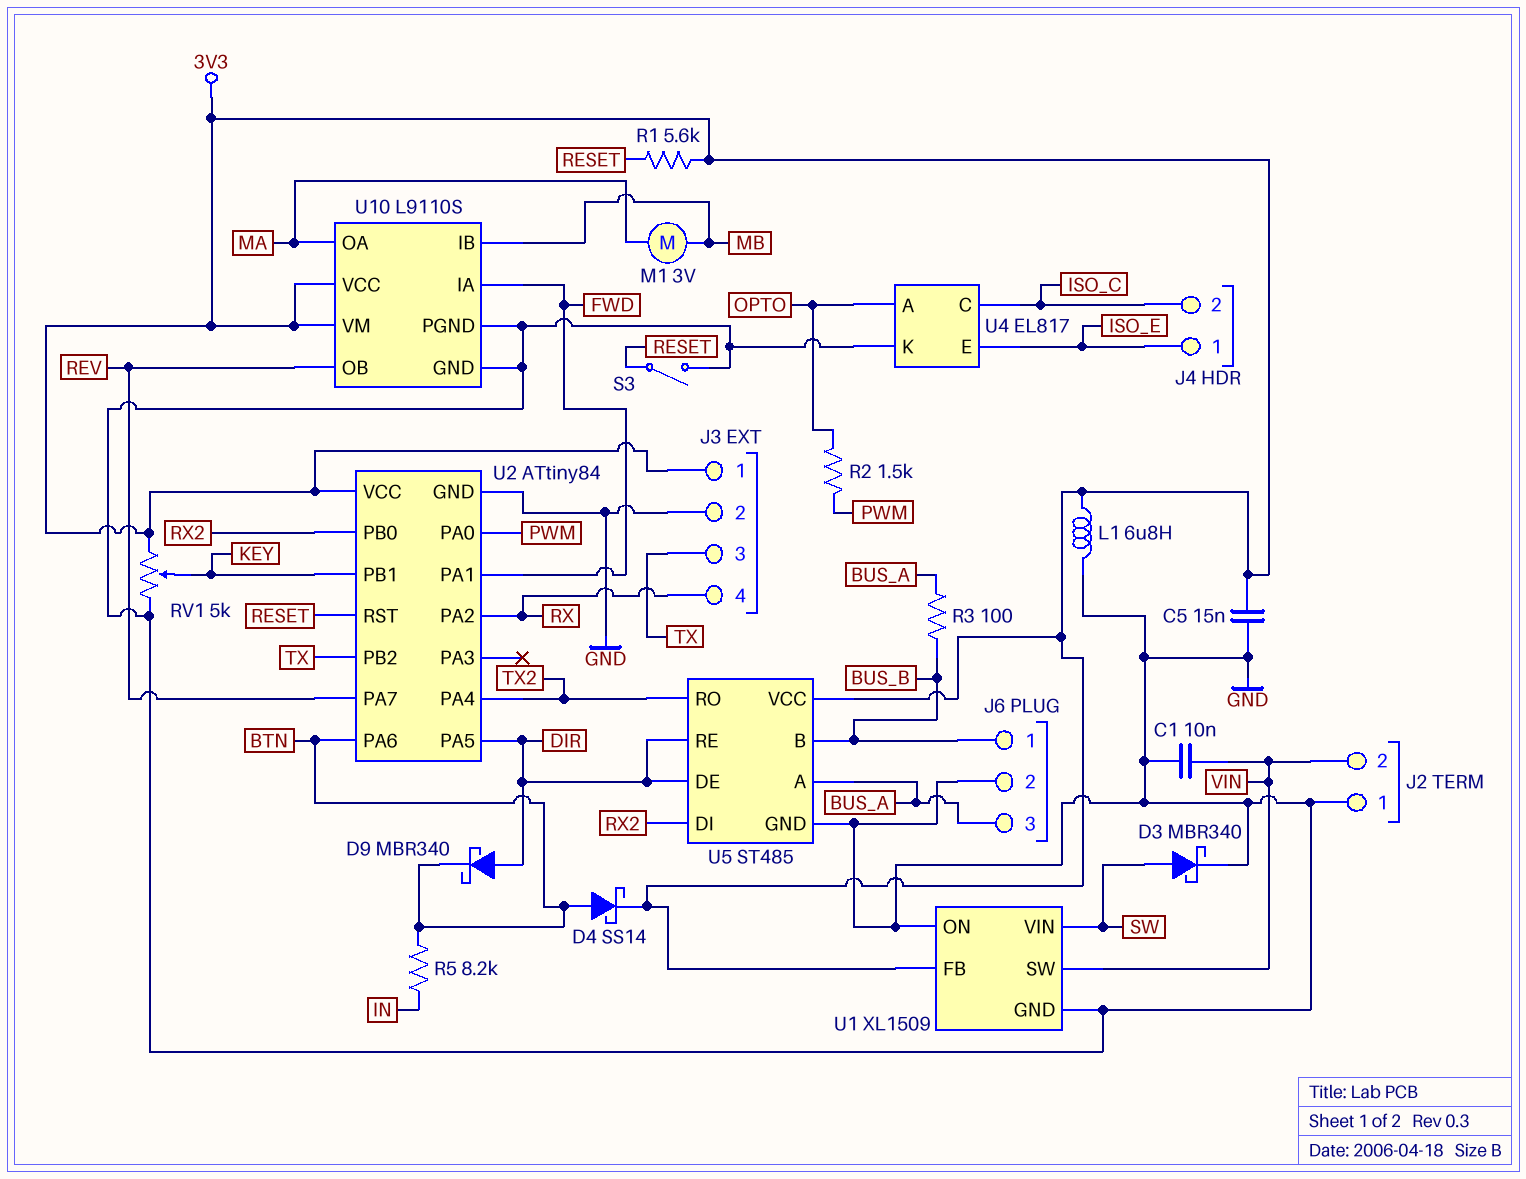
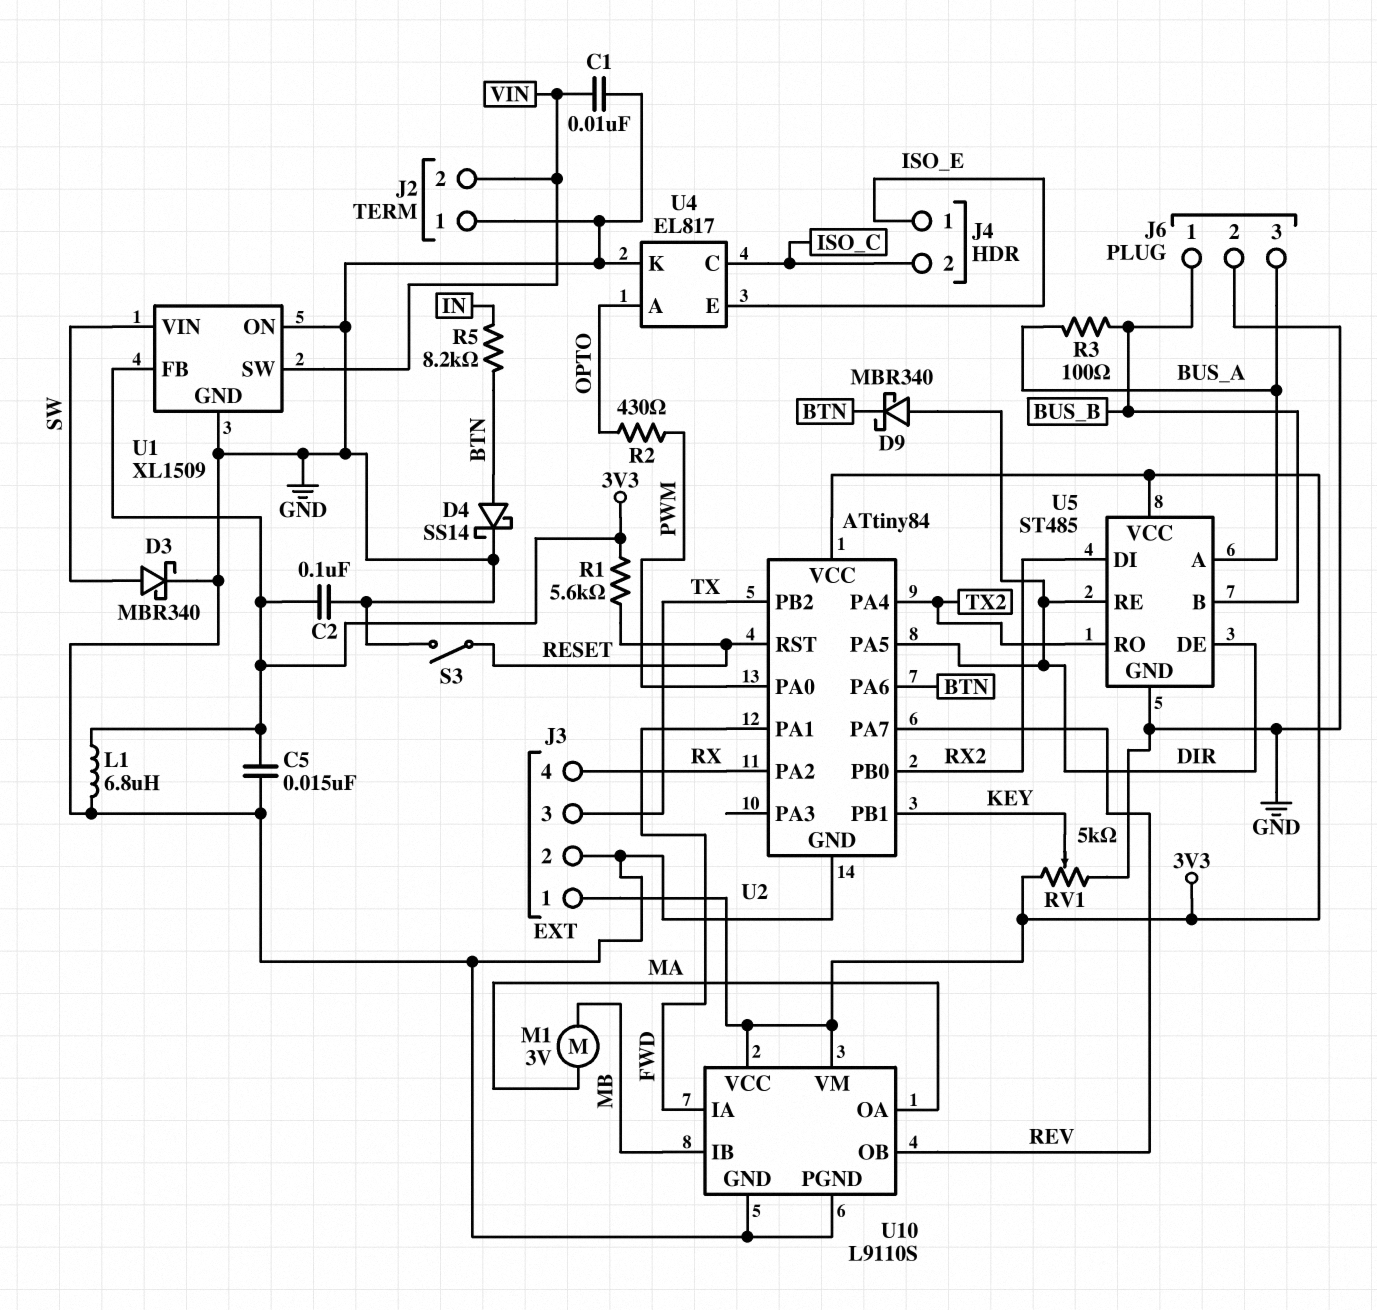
C2: none -> 100nF (3V3, GND)
D4: schottky SS14 (A BTN, K 3V3) -> schottky SS14 (A BTN, K GND)
R2: 1.5k (OPTO, PWM) -> 430 (OPTO, PWM)

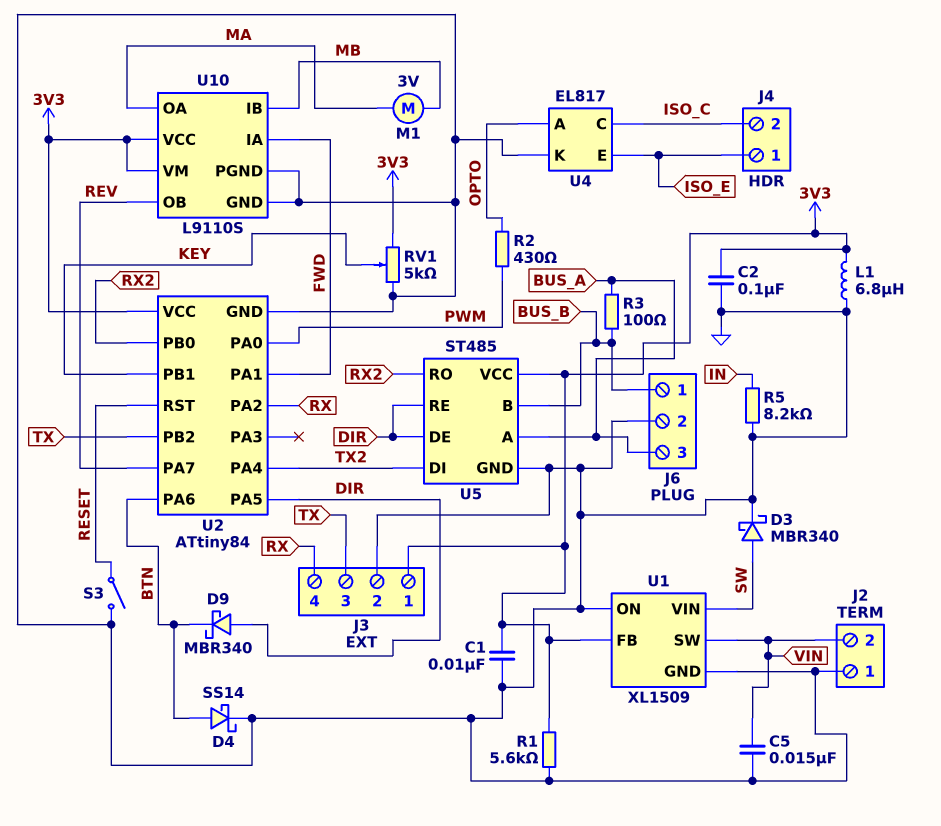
C1: 10nF (GND, VIN) -> 10nF (3V3, GND)
C5: 15nF (3V3, GND) -> 15nF (GND, VIN)
R1: 5.6k (3V3, RESET) -> 5.6k (3V3, GND)
R5: 8.2k (BTN, IN) -> 8.2k (GND, IN)
U5 pin DI: RX2 -> TX2
U5 pin RO: TX2 -> RX2

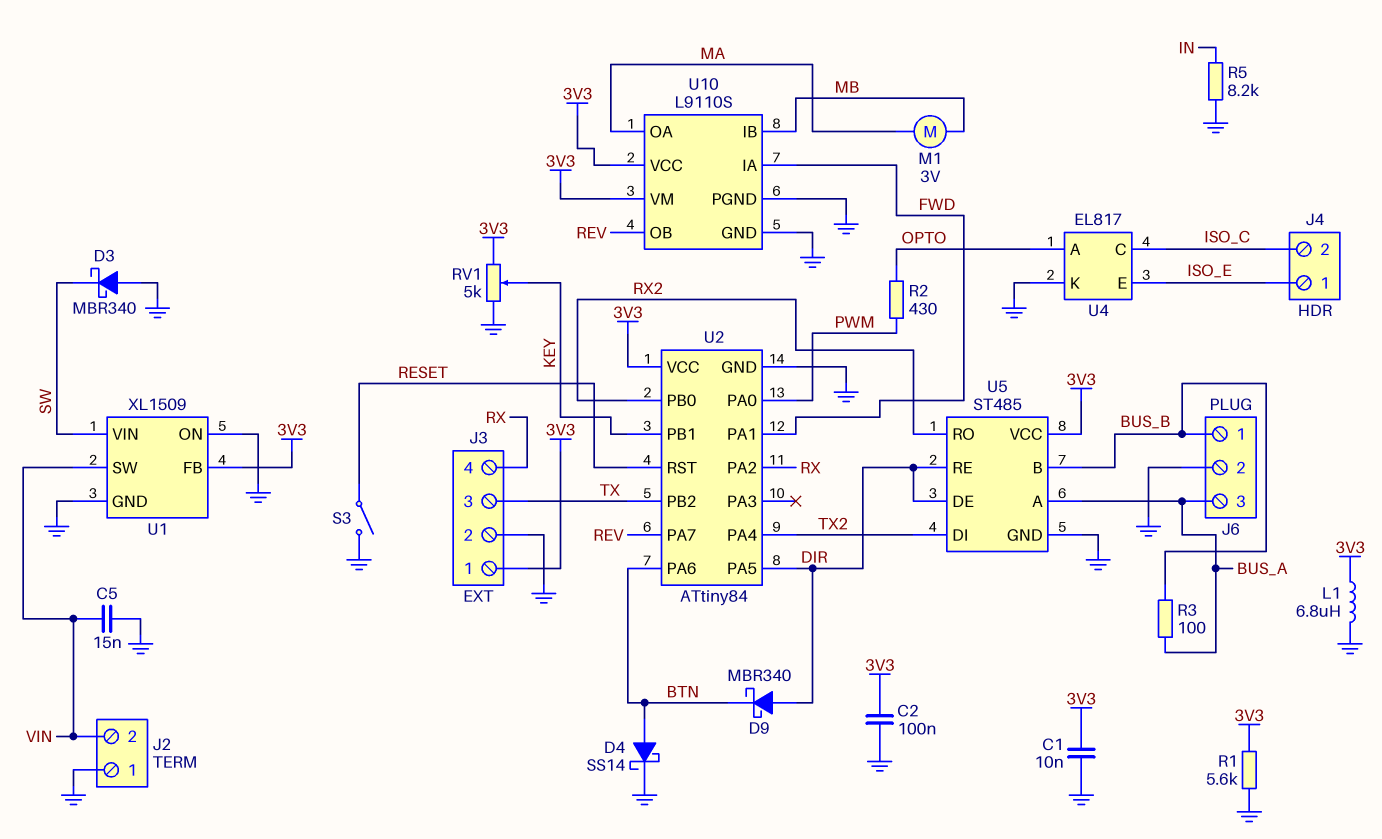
D3: schottky MBR340 (A SW, K GND) -> schottky MBR340 (A GND, K SW)

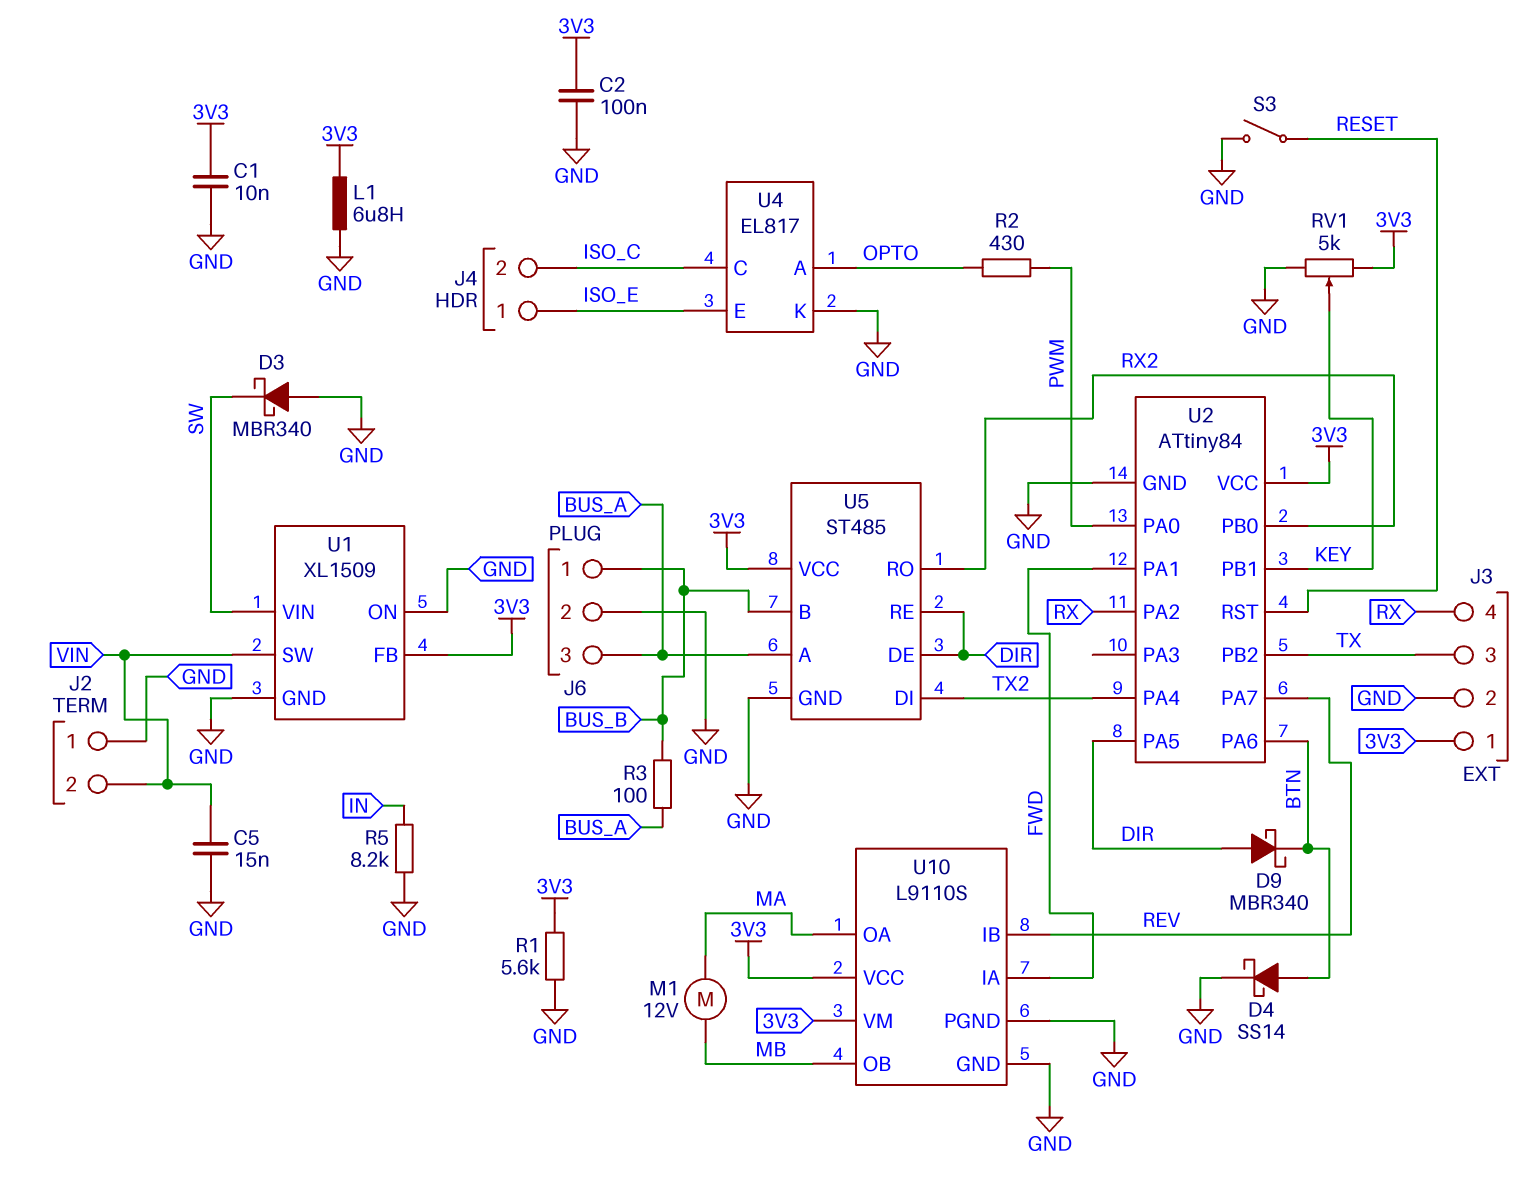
M1: motor 3V (MA, MB) -> motor 12V (MA, MB)
U10 pin IB: MB -> REV
U10 pin OB: REV -> MB

